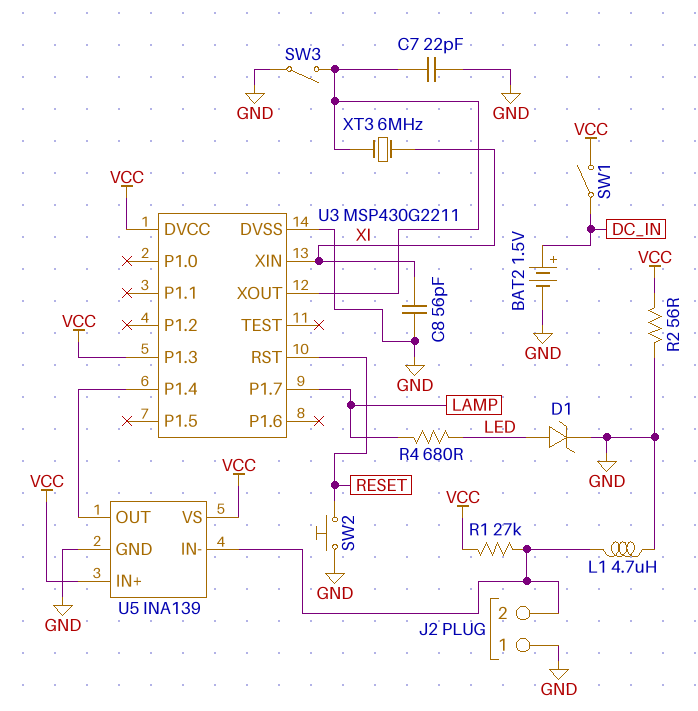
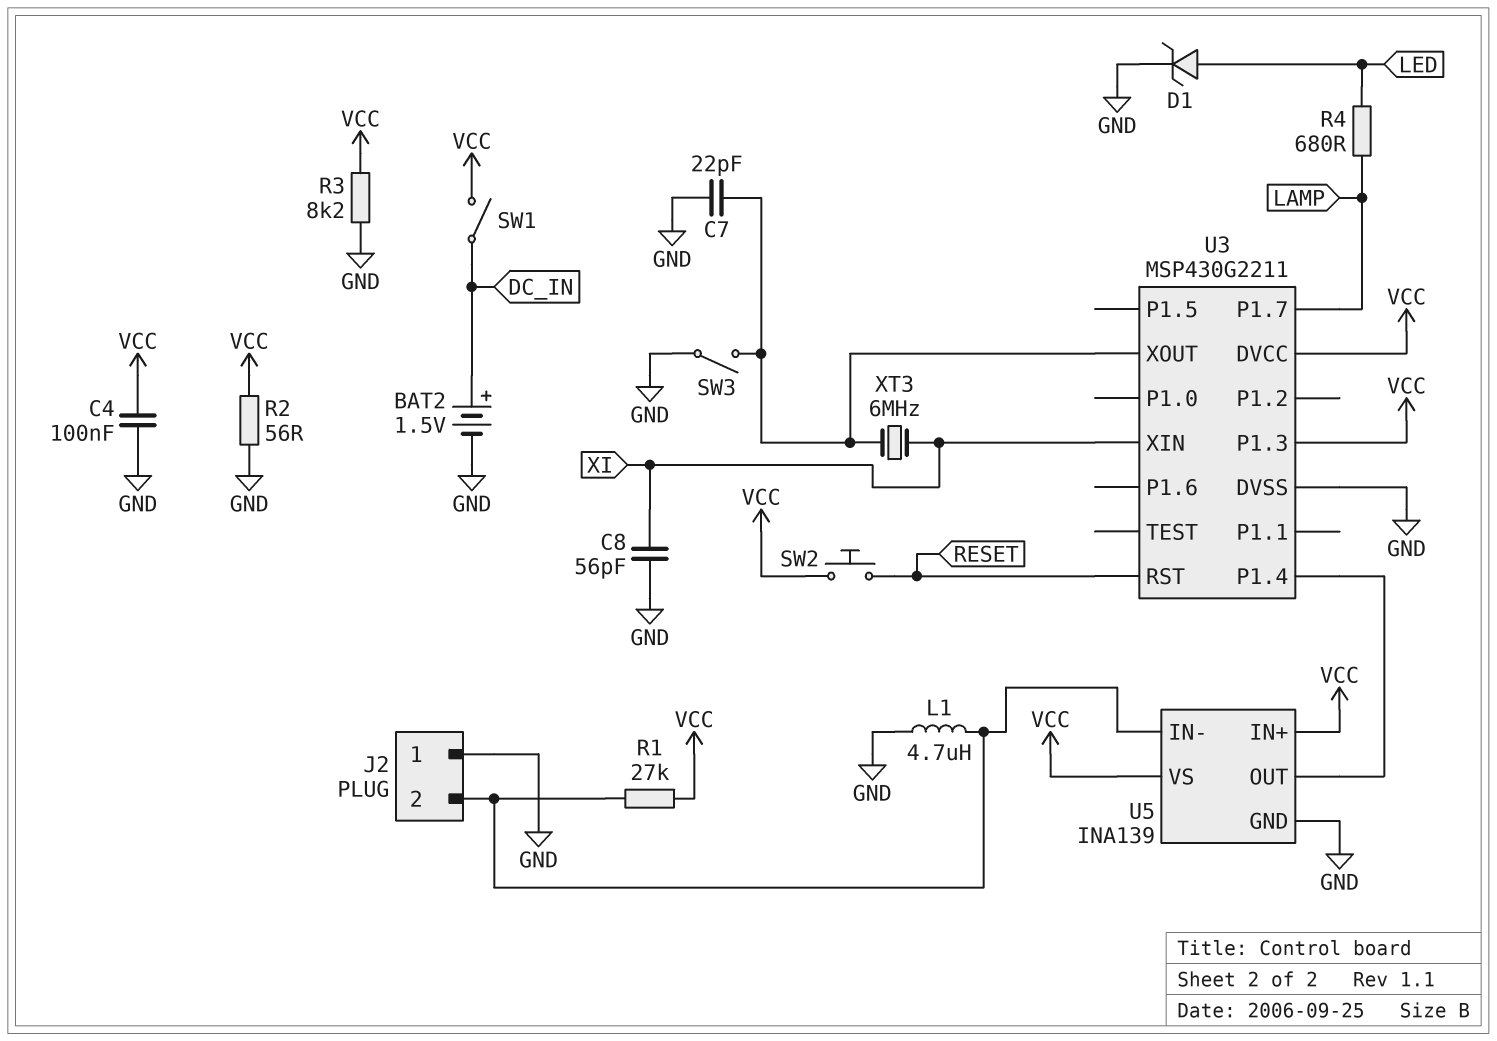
C4: none -> 100nF (GND, VCC)
R3: none -> 8.2k (GND, VCC)
SW2: button (GND, RESET) -> button (RESET, VCC)

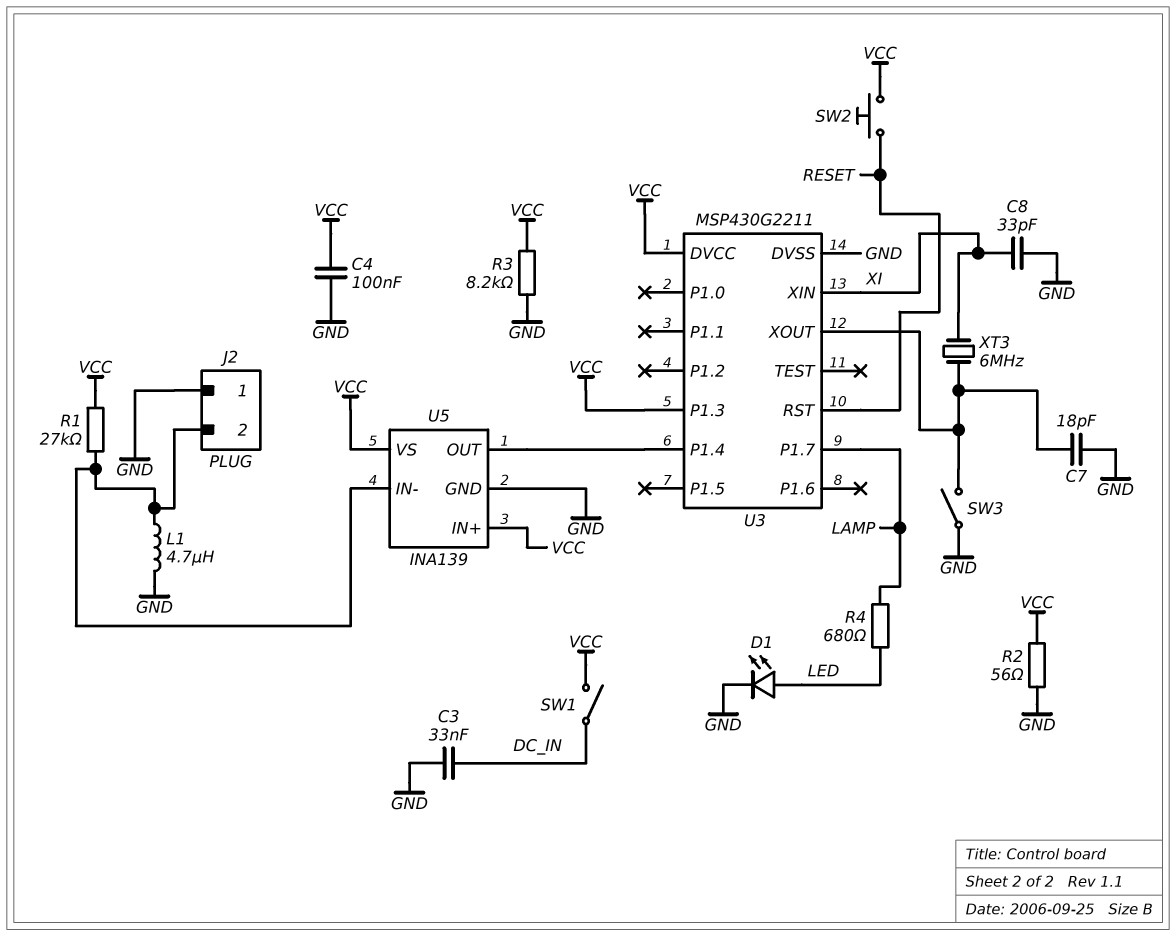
BAT2: 1.5V (plus DC_IN, minus GND) -> none
C3: none -> 33nF (DC_IN, GND)
C7: 22pF (GND, U3/XOUT) -> 18pF (GND, U3/XOUT)
C8: 56pF (GND, XI) -> 33pF (GND, XI)
D1: zener (A LED, K GND) -> LED (A LED, K GND)

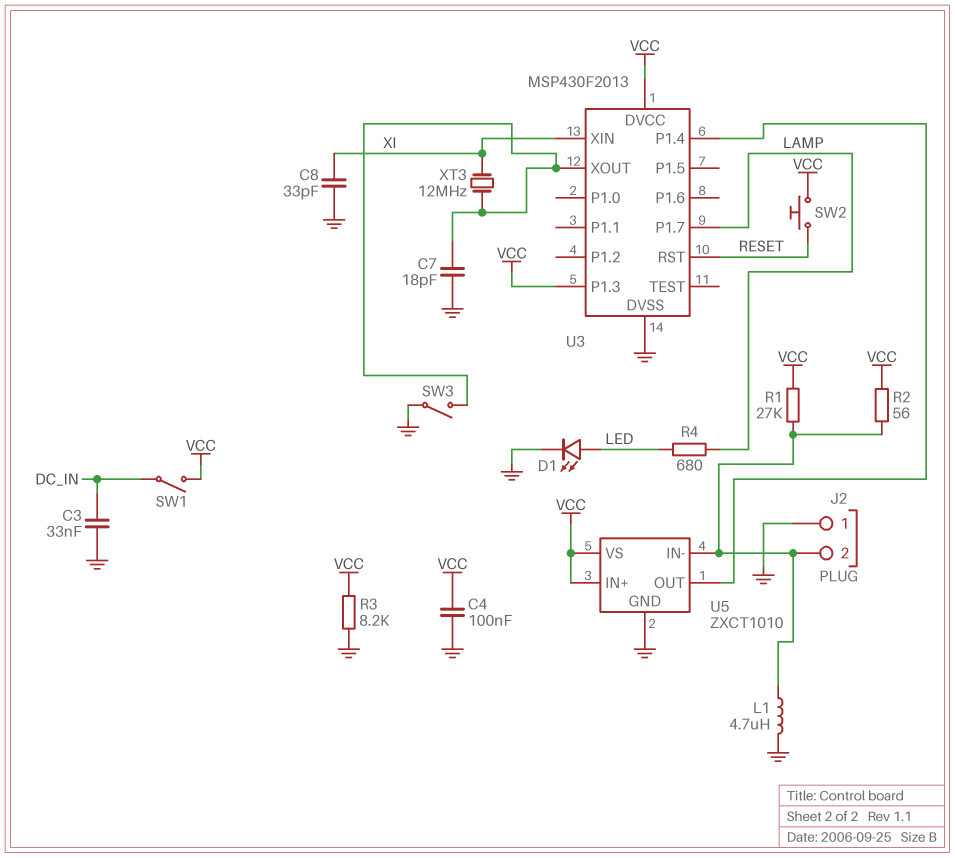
R2: 56 (GND, VCC) -> 56 (J2/2, VCC)
U3: MSP430G2211 -> MSP430F2013
U5: INA139 -> ZXCT1010
XT3: 6MHz (U3/XOUT, XI) -> 12MHz (U3/XOUT, XI)

